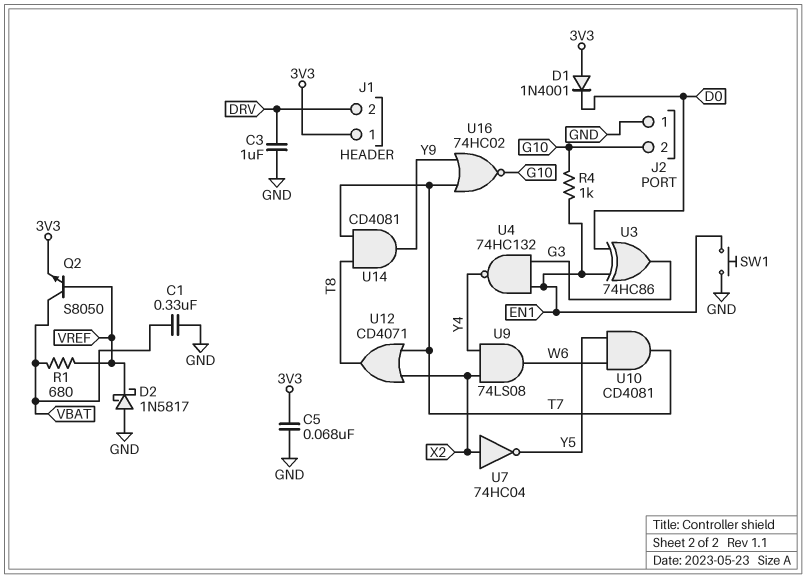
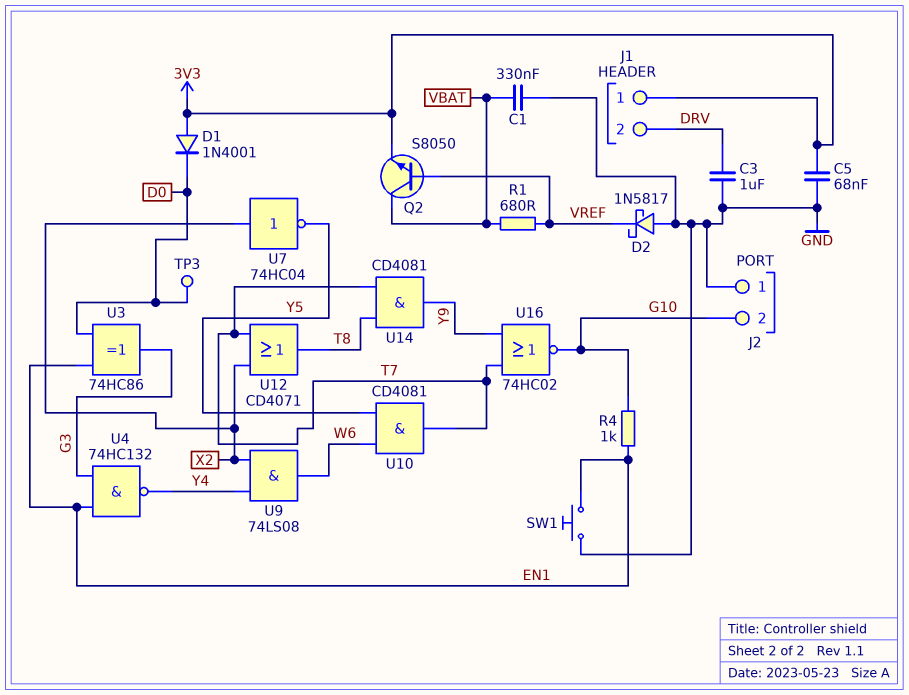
TP3: none -> test point (D0)

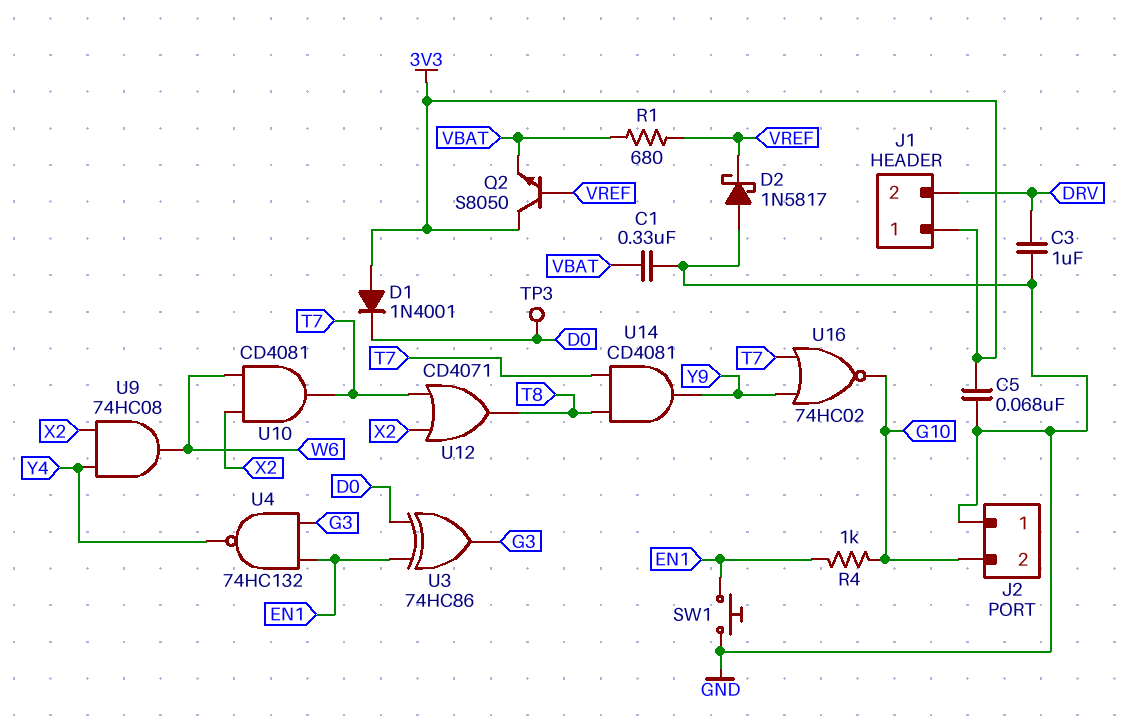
Q2: NPN S8050 (B VREF, C VBAT, E 3V3) -> NPN S8050 (B VREF, C 3V3, E VBAT)
U7: NOT 74HC04 (in X2, out Y5) -> none
U9: AND 74LS08 (in X2, in Y4, out W6) -> AND 74HC08 (in X2, in Y4, out W6)
U10: AND CD4081 (in W6, in Y5, out T7) -> AND CD4081 (in W6, in X2, out T7)

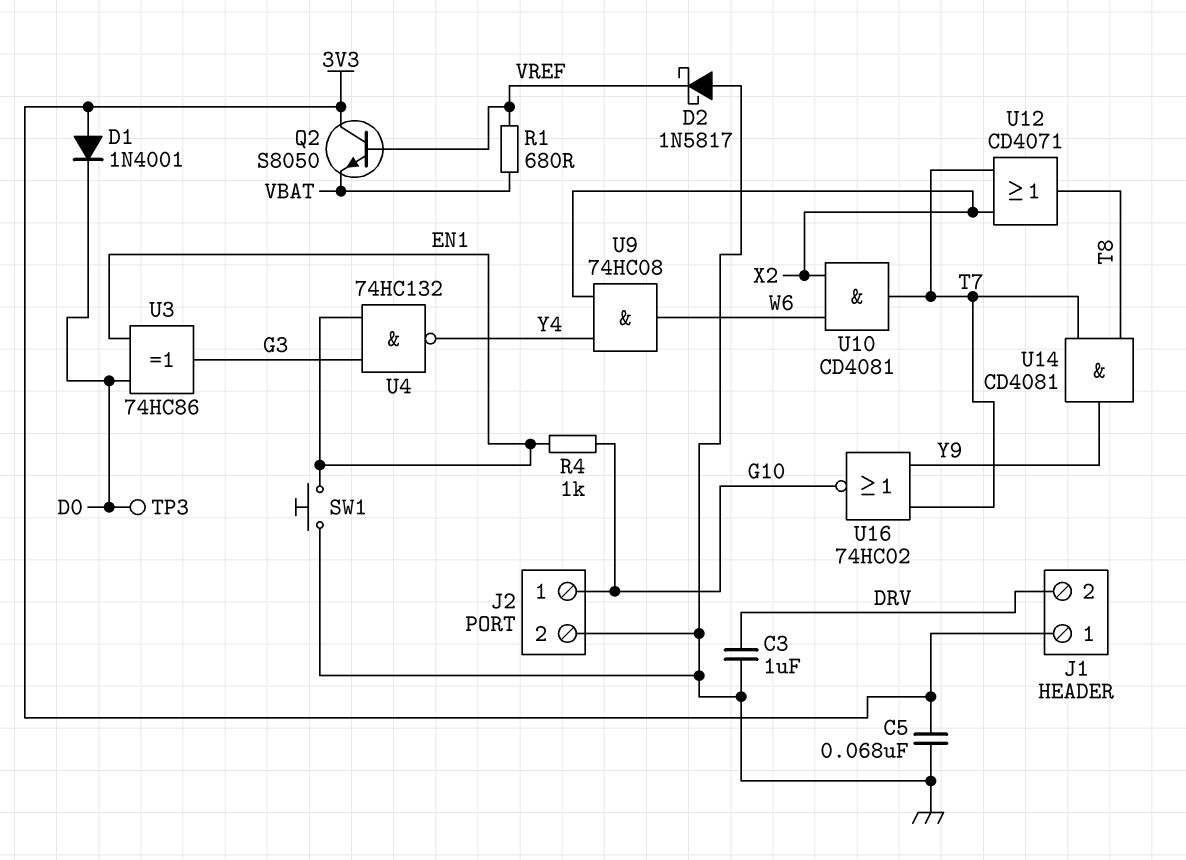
C1: 330nF (GND, VBAT) -> none
J2 pin 1: GND -> G10
J2 pin 2: G10 -> GND

